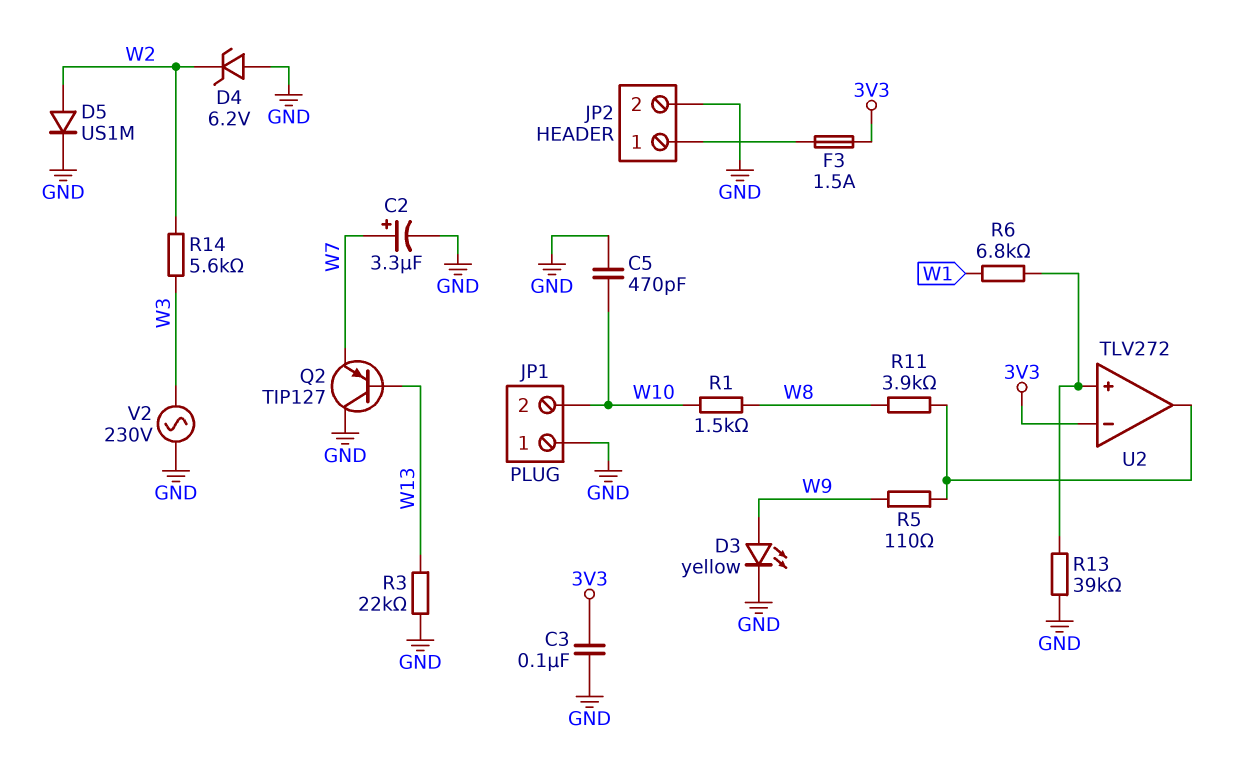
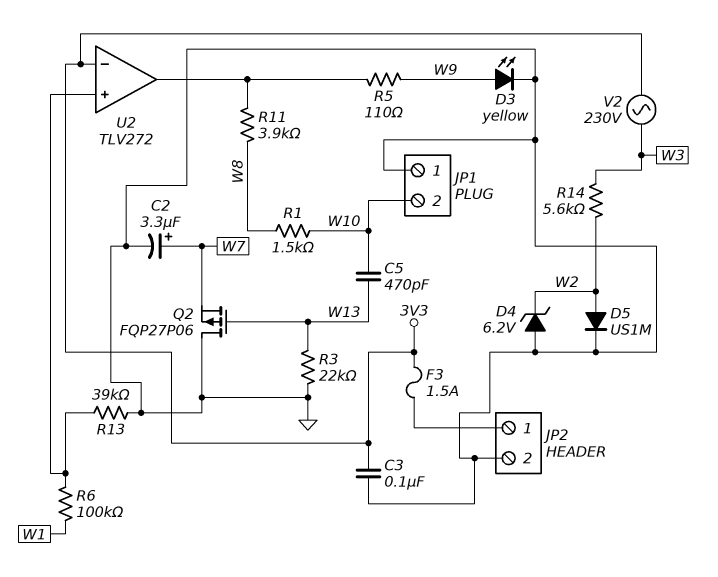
C5: 470pF (GND, W10) -> 470pF (W10, W13)
Q2: PNP TIP127 (B W13, C GND, E W7) -> PMOS FQP27P06 (G W13, D GND, S W7)
R6: 6.8k (U2/in+, W1) -> 100k (U2/in+, W1)
V2: AC 230V (GND, W3) -> AC 230V (3V3, W3)

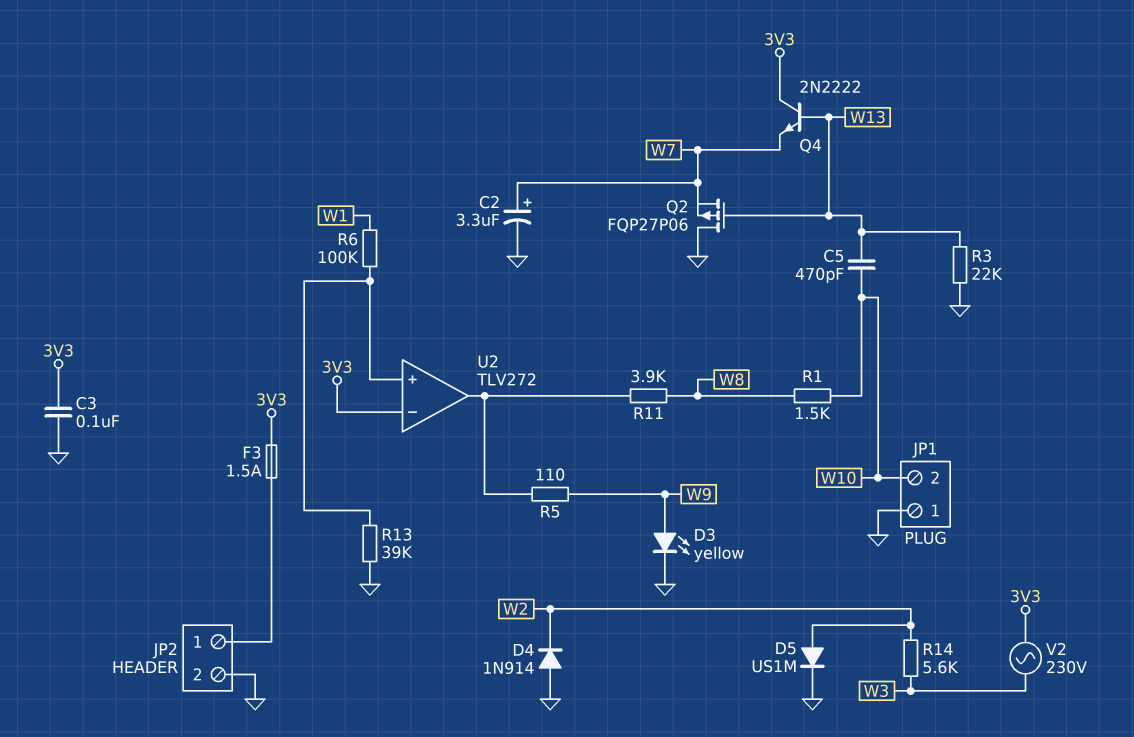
D4: zener 6.2V (A GND, K W2) -> diode 1N914 (A GND, K W2)
Q4: none -> NPN 2N2222 (B W13, C 3V3, E W7)

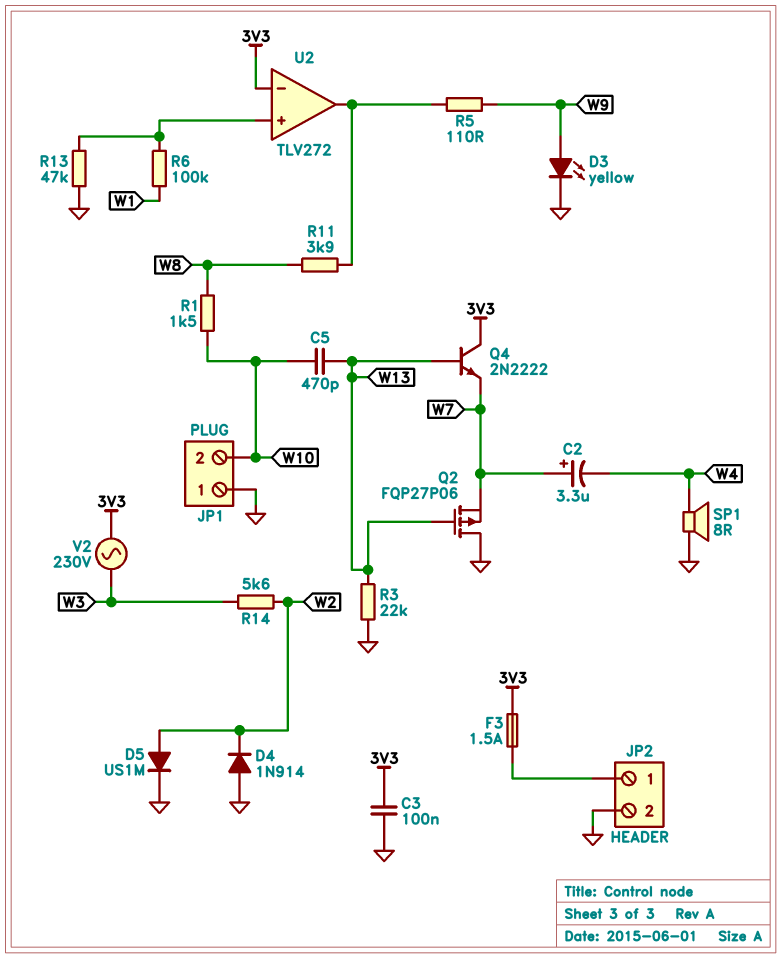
C2: 3.3uF (plus W7, minus GND) -> 3.3uF (plus W7, minus W4)
R13: 39k (GND, U2/in+) -> 47k (GND, U2/in+)
SP1: none -> speaker 8R (GND, W4)

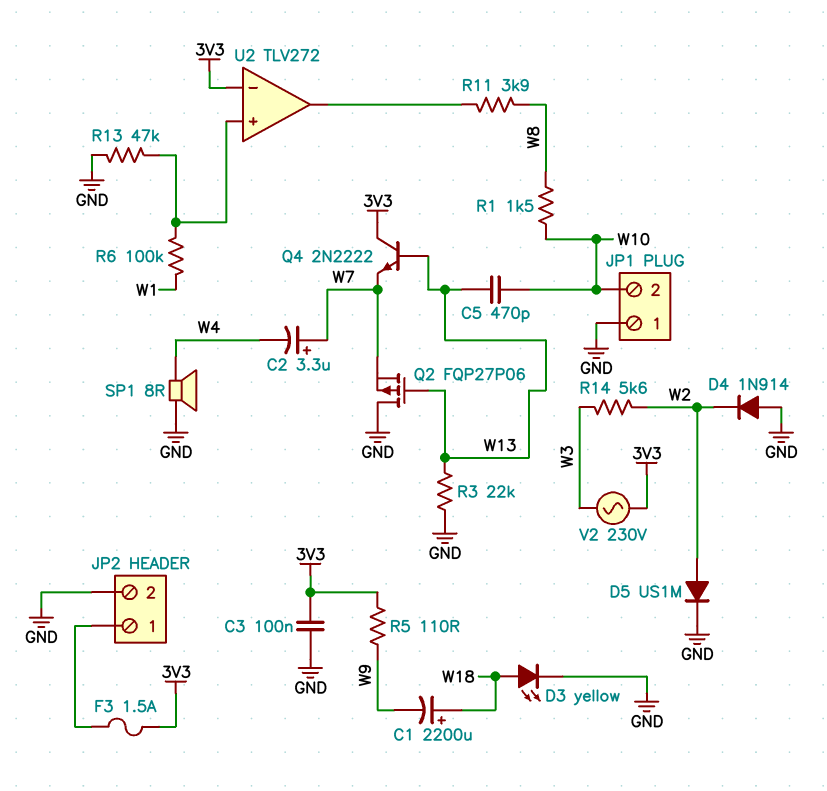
C1: none -> 2200uF (plus W18, minus W9)
D3: LED yellow (A W9, K GND) -> LED yellow (A W18, K GND)
R5: 110 (U2/out, W9) -> 110 (3V3, W9)

